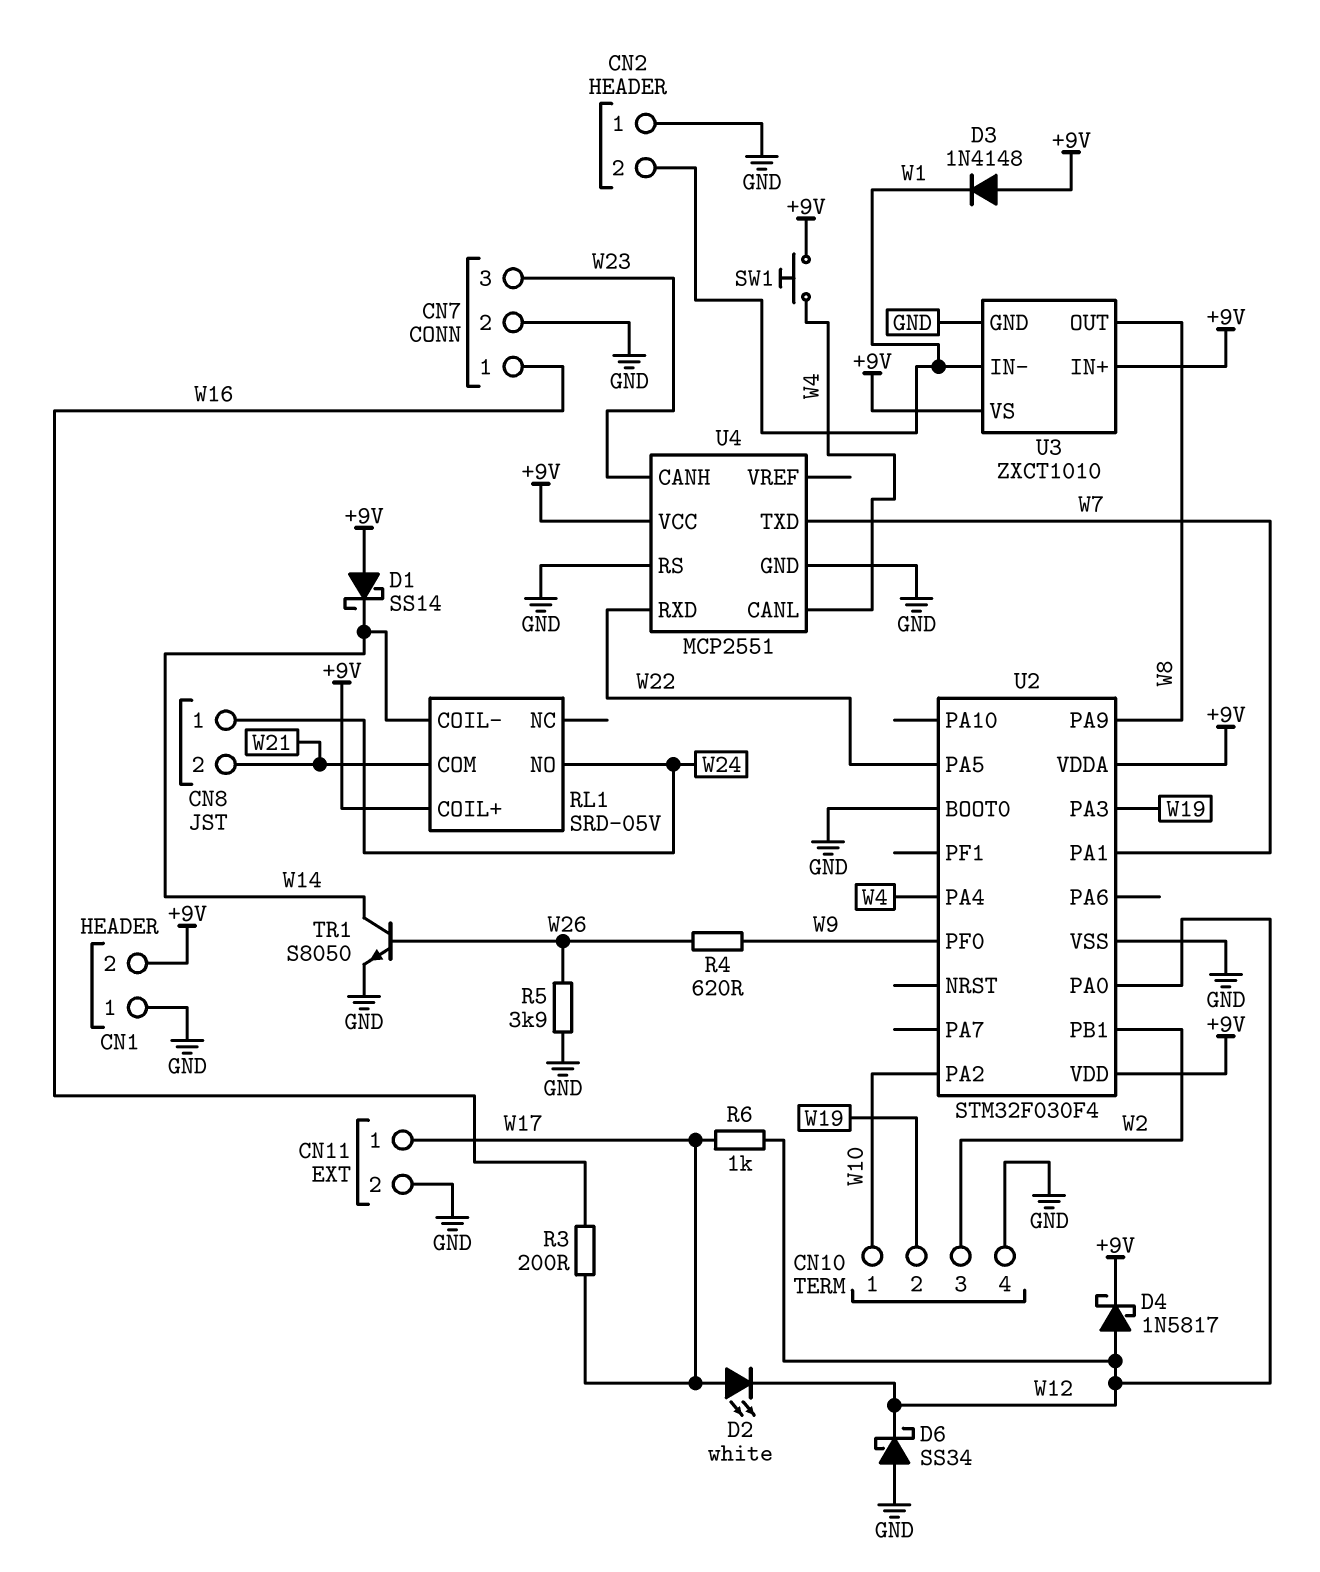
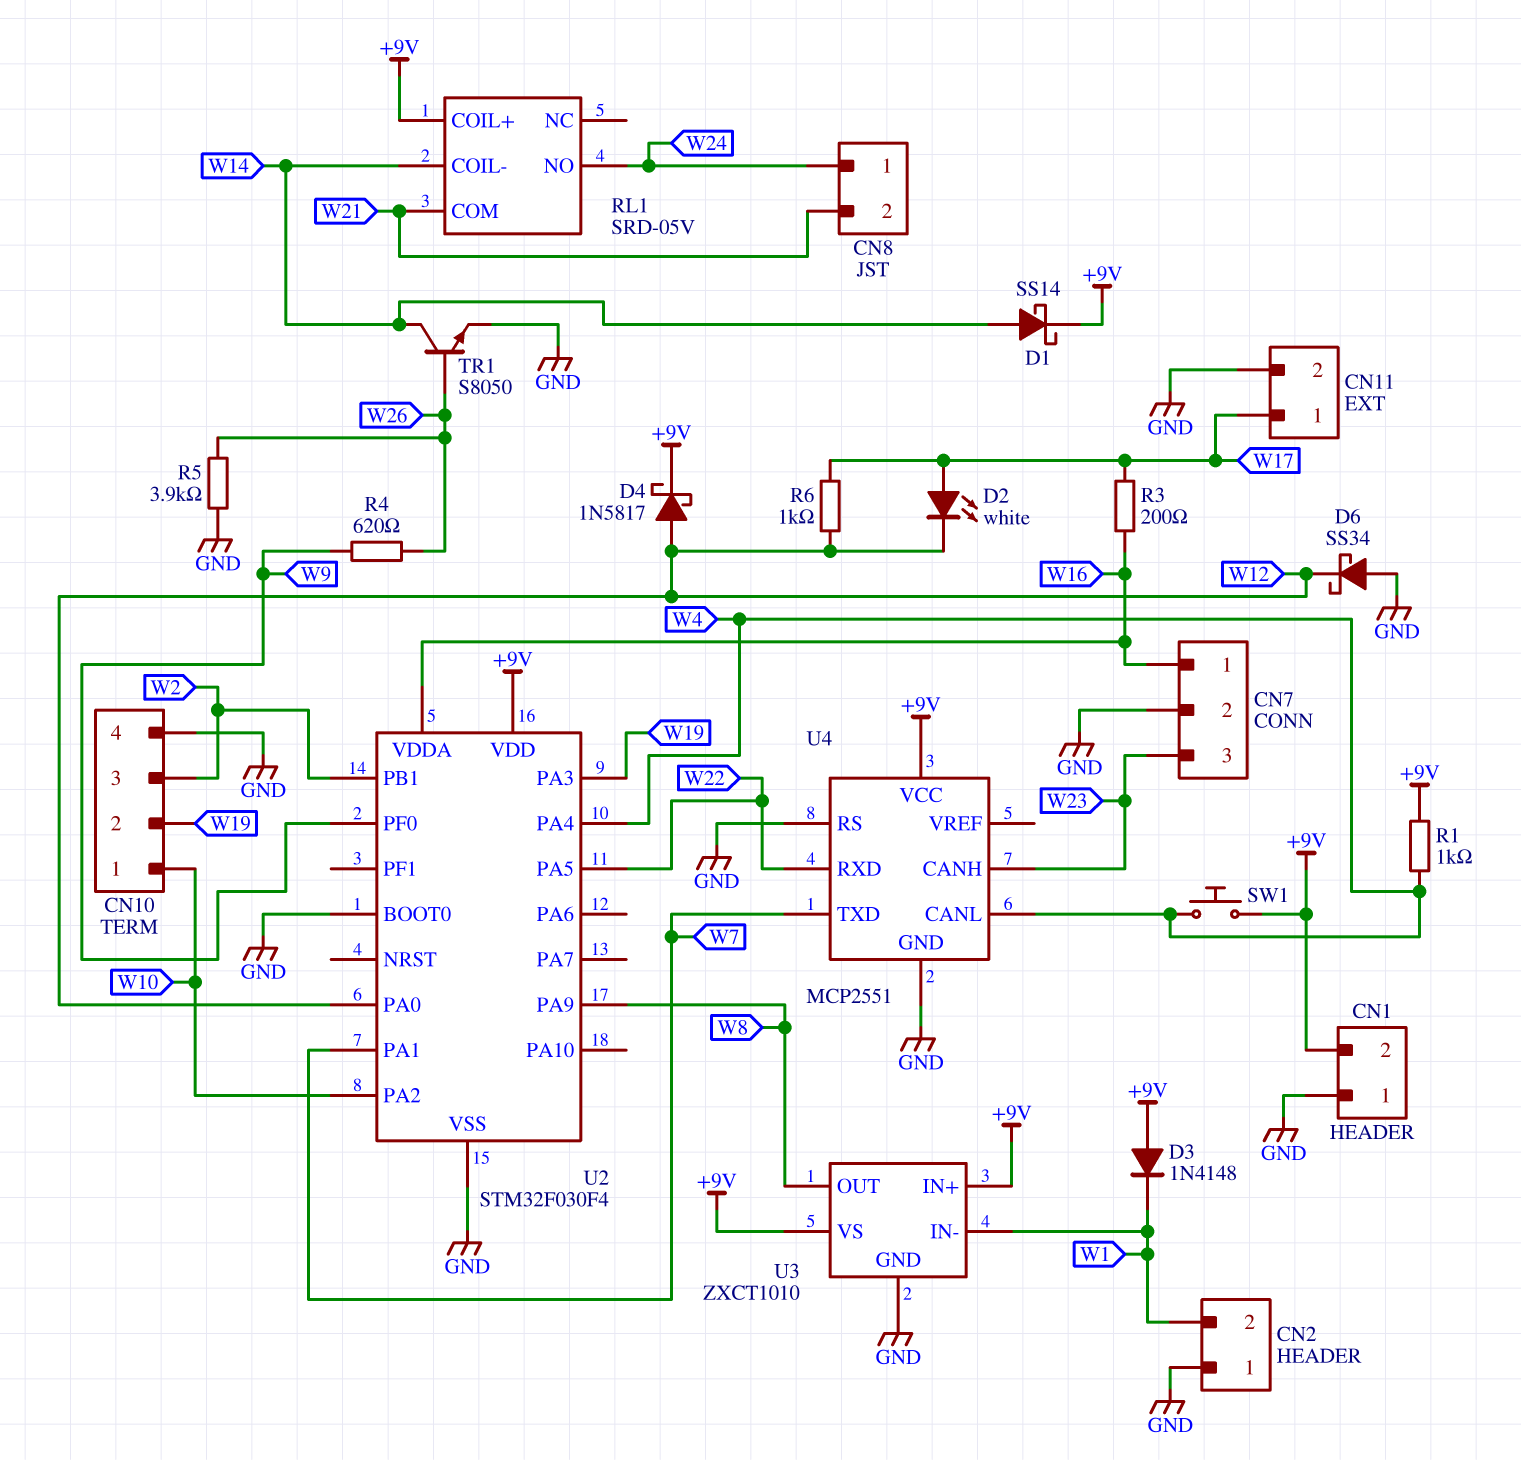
D1: schottky SS14 (A +9V, K W14) -> schottky SS14 (A W14, K +9V)
R1: none -> 1k (+9V, W4)
U2 pin VDDA: +9V -> W16

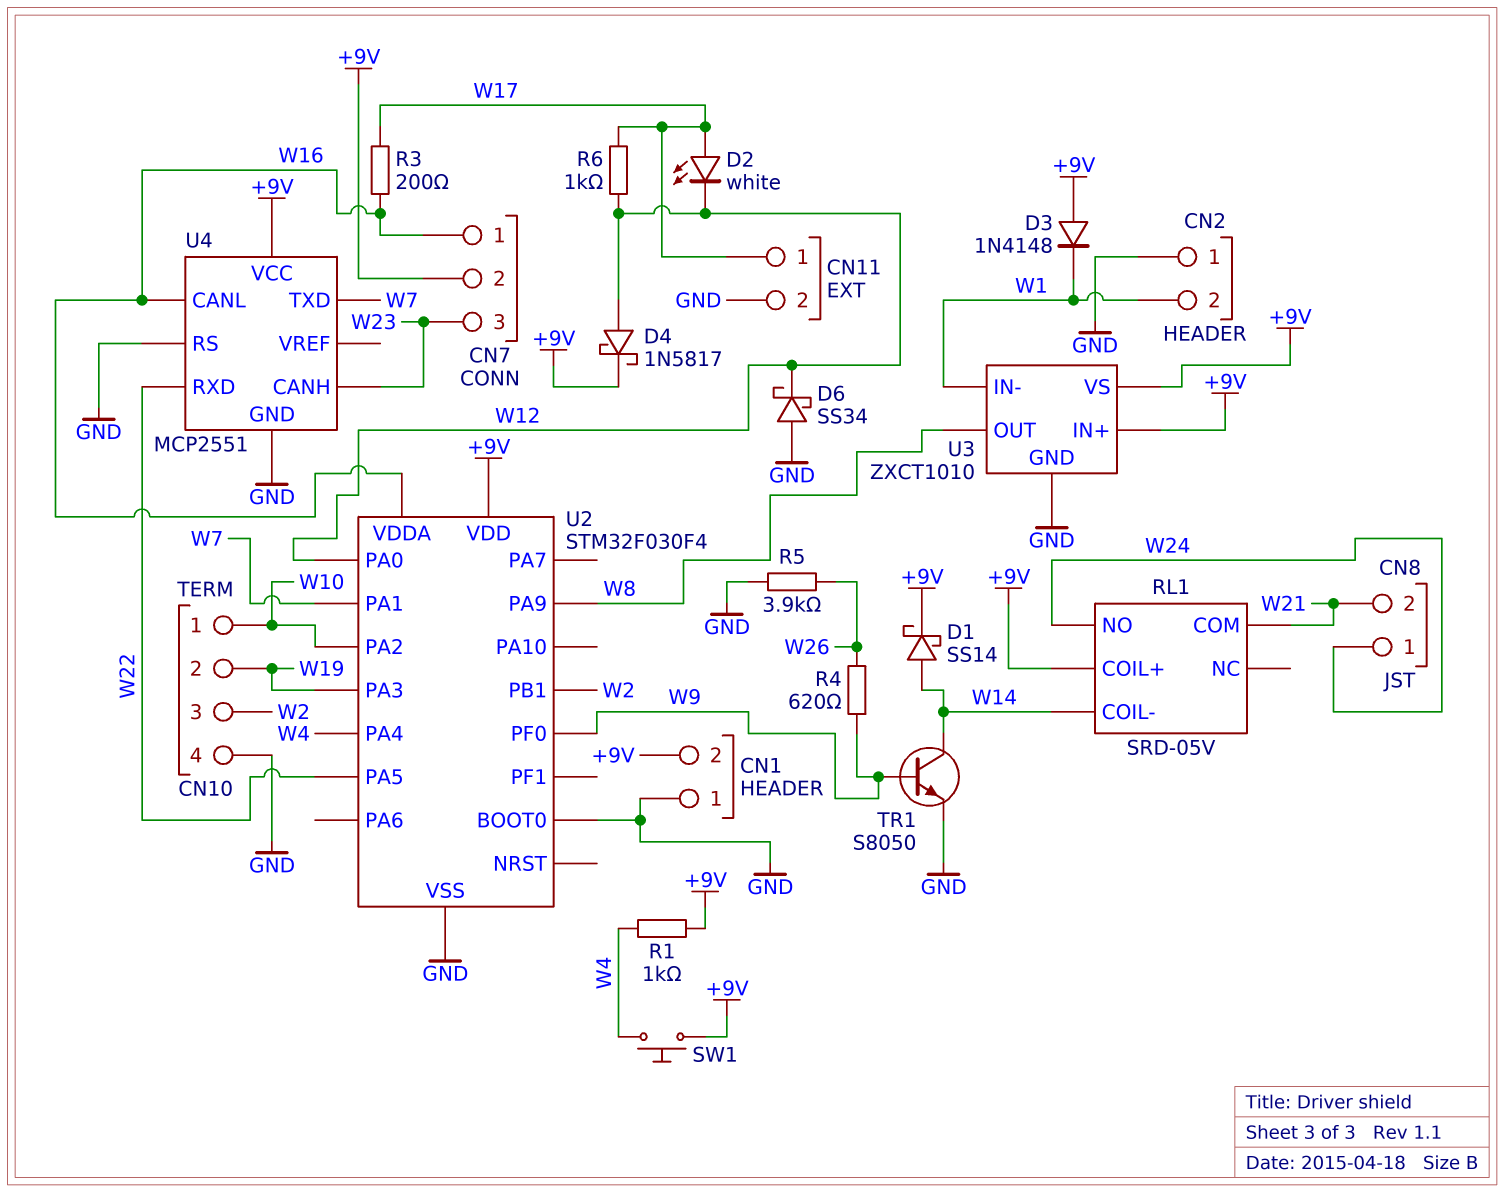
CN7 pin 2: GND -> +9V
TR1: NPN S8050 (B W26, C W14, E GND) -> NPN S8050 (B W9, C W14, E GND)
U4 pin CANL: W4 -> W16

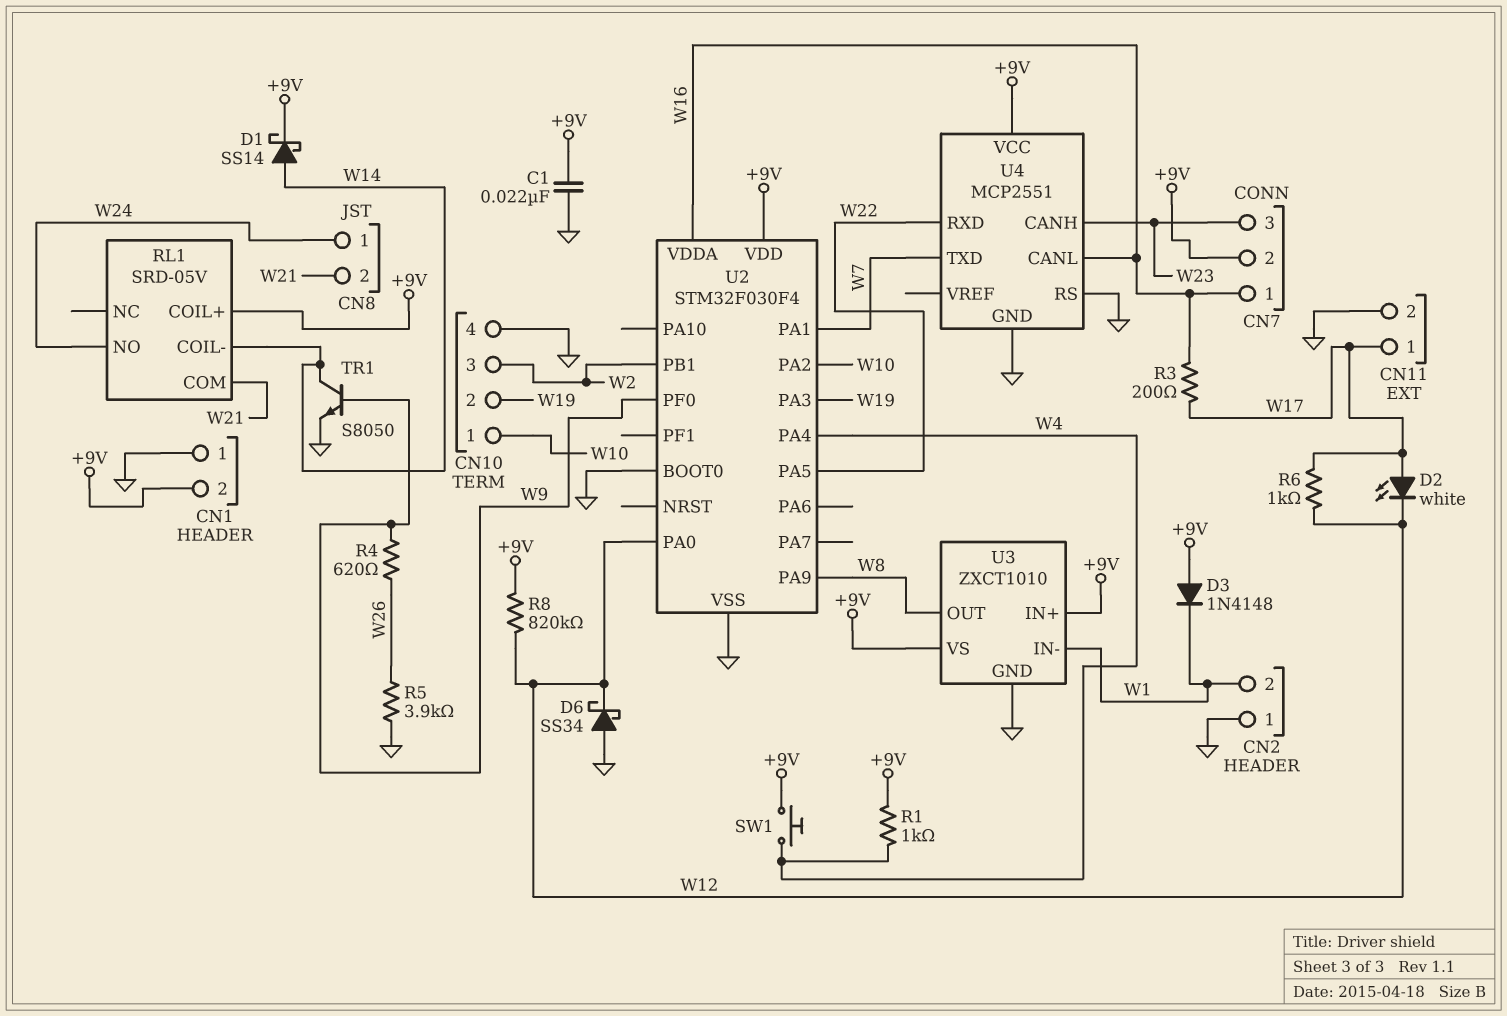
C1: none -> 22nF (+9V, GND)
D4: schottky 1N5817 (A W12, K +9V) -> none
R8: none -> 820k (+9V, W12)

